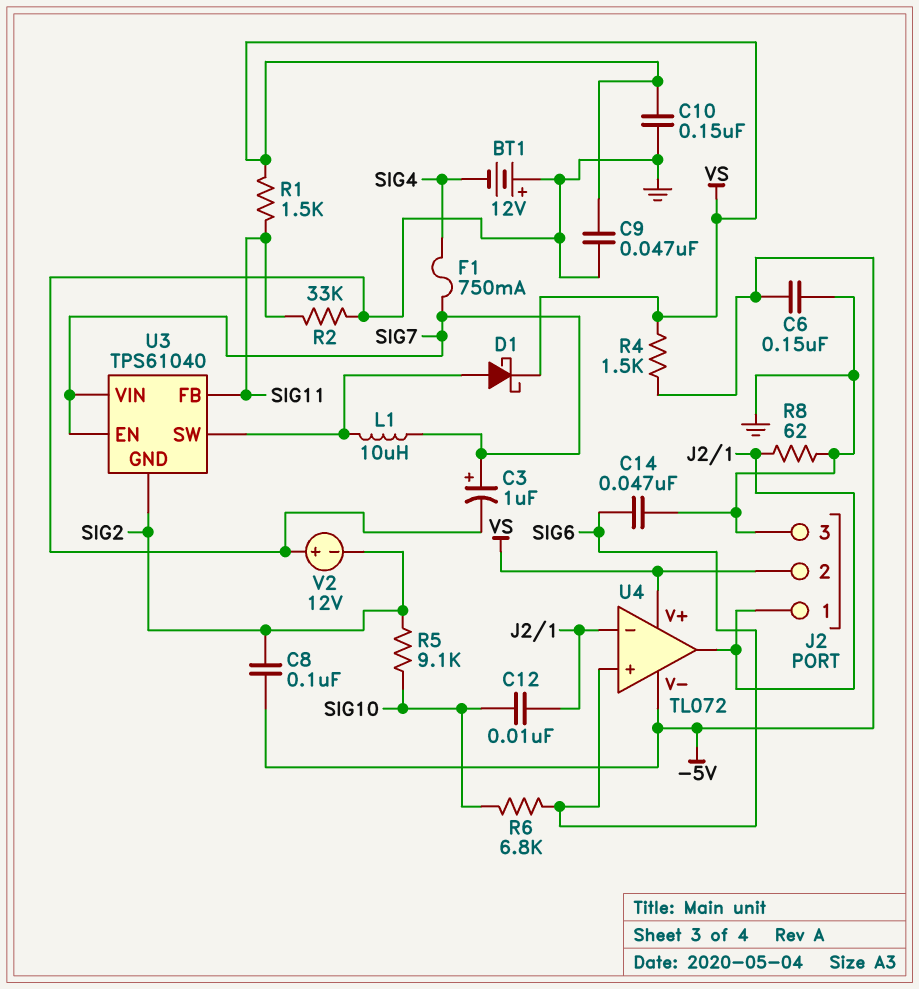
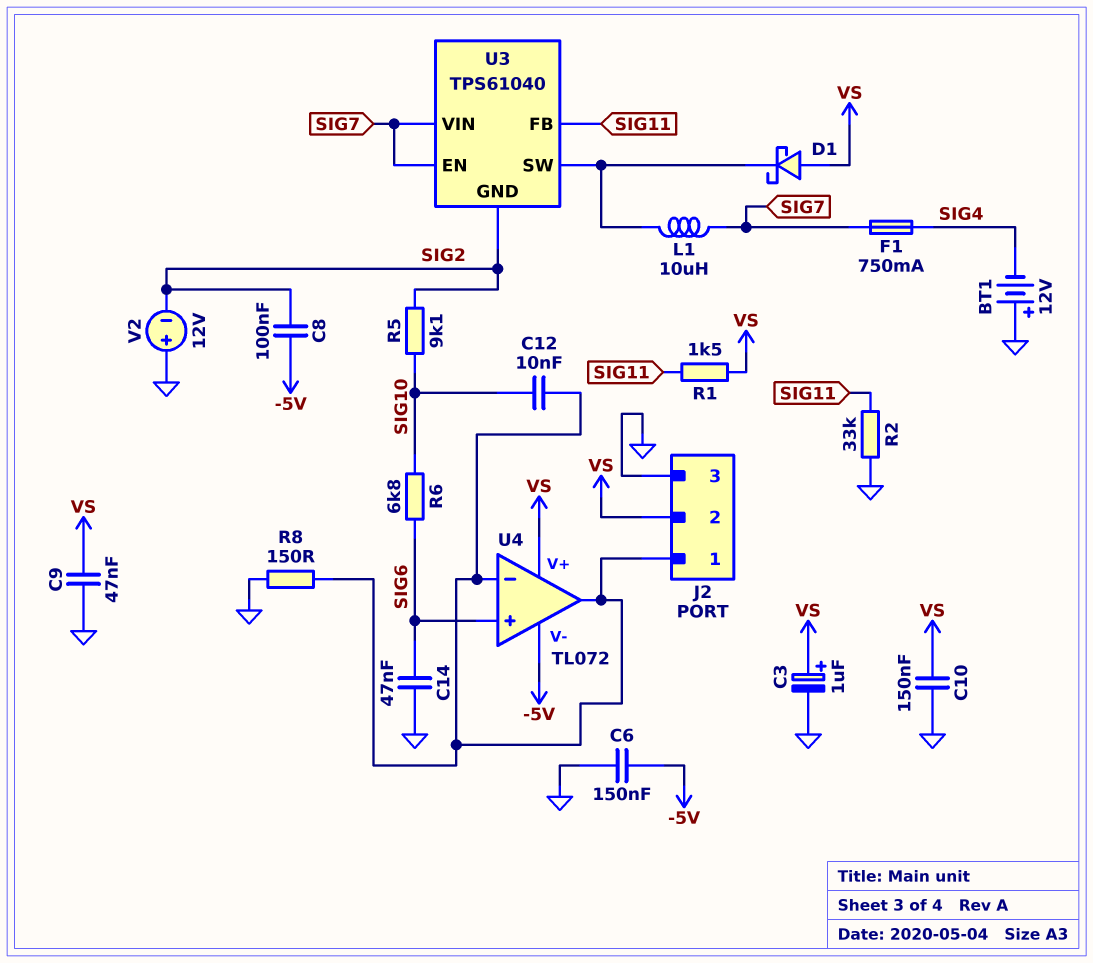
C3: 1uF (plus SIG7, minus GND) -> 1uF (plus VS, minus GND)
D1: schottky (A U3/SW, K VS) -> schottky (A VS, K U3/SW)
R4: 1.5k (-5V, VS) -> none
R8: 62 (GND, J2/1) -> 150 (GND, J2/1)

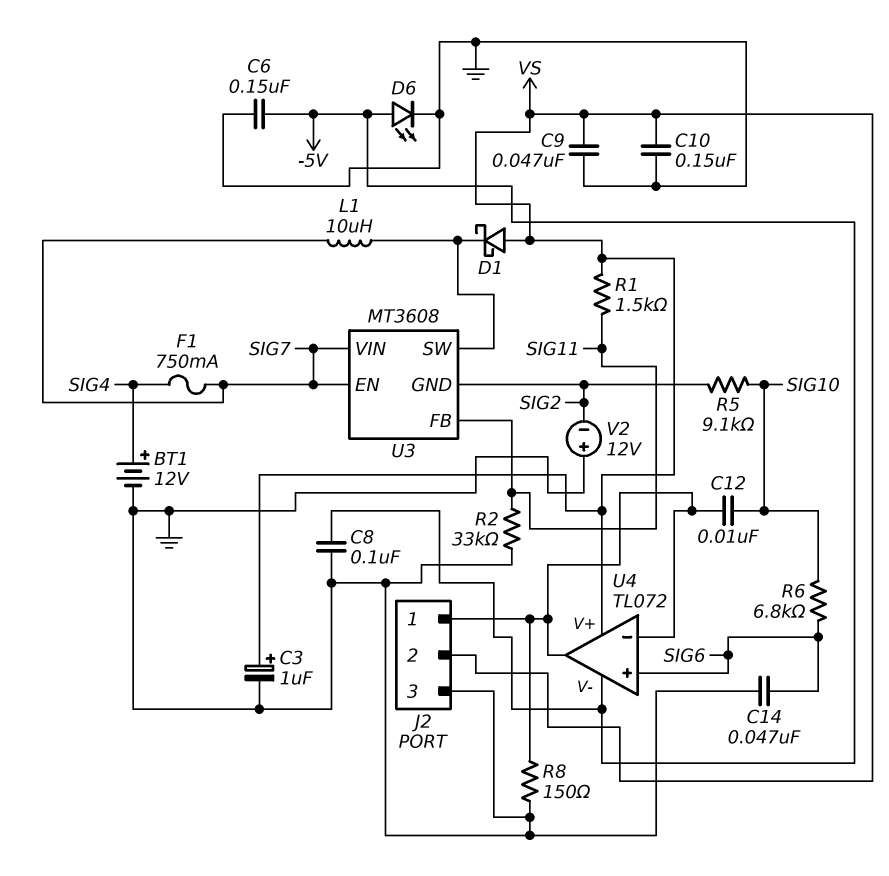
BT1: 12V (plus GND, minus SIG4) -> 12V (plus SIG4, minus GND)
C8: 100nF (-5V, SIG2) -> 100nF (-5V, GND)
D6: none -> LED (A -5V, K GND)
U3: TPS61040 -> MT3608

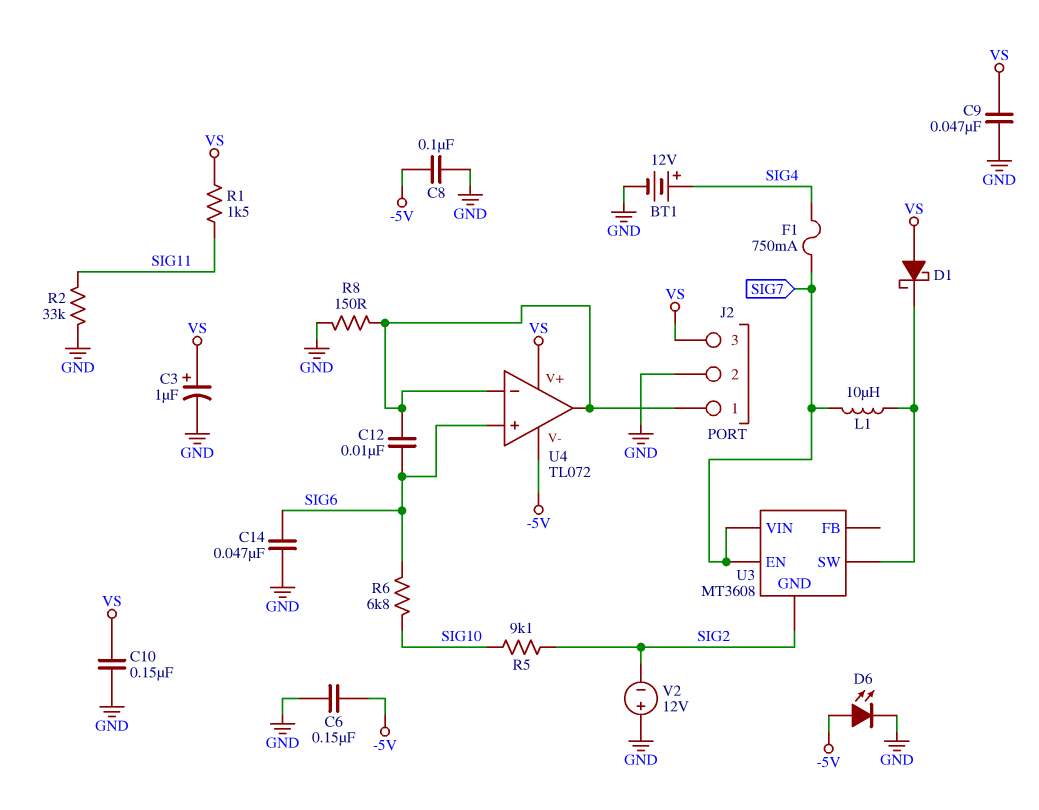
C12: 10nF (J2/1, SIG10) -> 10nF (J2/1, SIG6)
J2 pin 2: VS -> GND
J2 pin 3: GND -> VS
U3 pin FB: SIG11 -> none

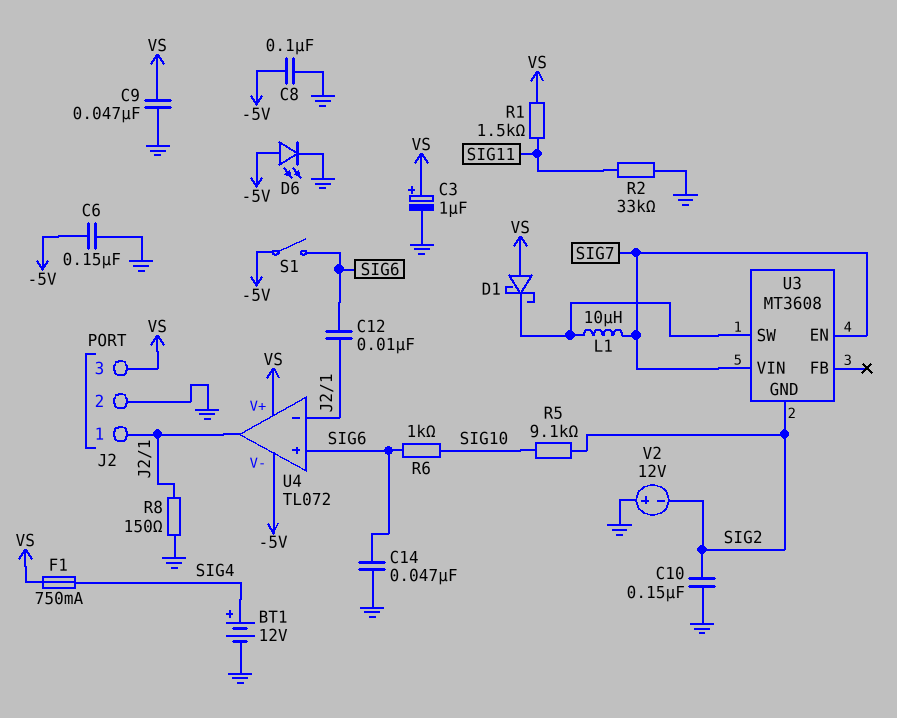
C10: 150nF (GND, VS) -> 150nF (GND, SIG2)
F1: 750mA (SIG4, SIG7) -> 750mA (SIG4, VS)
R6: 6.8k (SIG6, SIG10) -> 1k (SIG6, SIG10)
S1: none -> switch (-5V, SIG6)

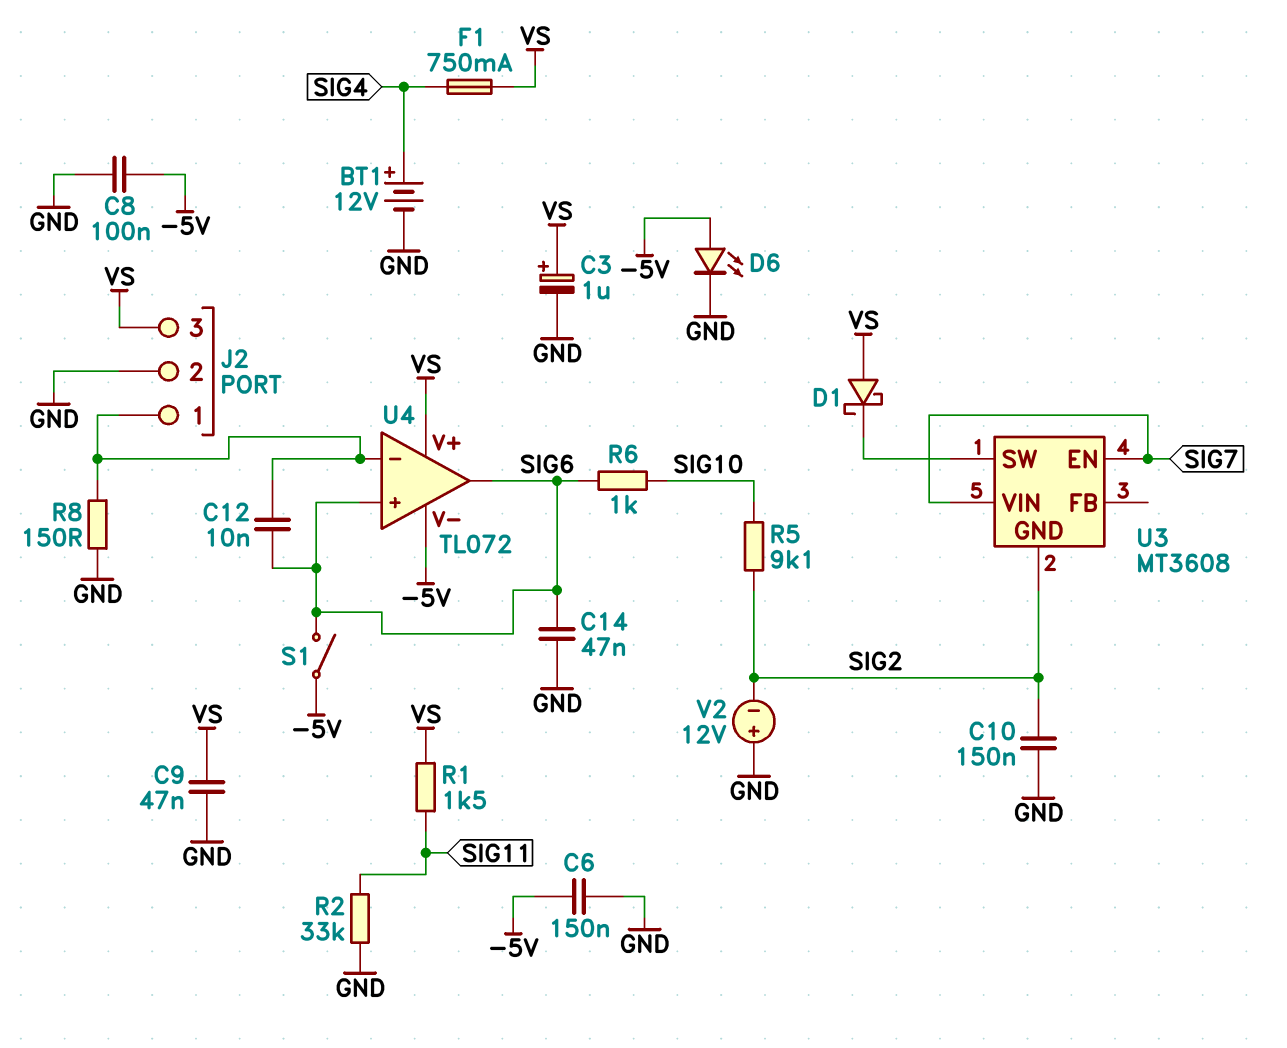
L1: 10uH (SIG7, U3/SW) -> none
U4 pin out: J2/1 -> SIG6

